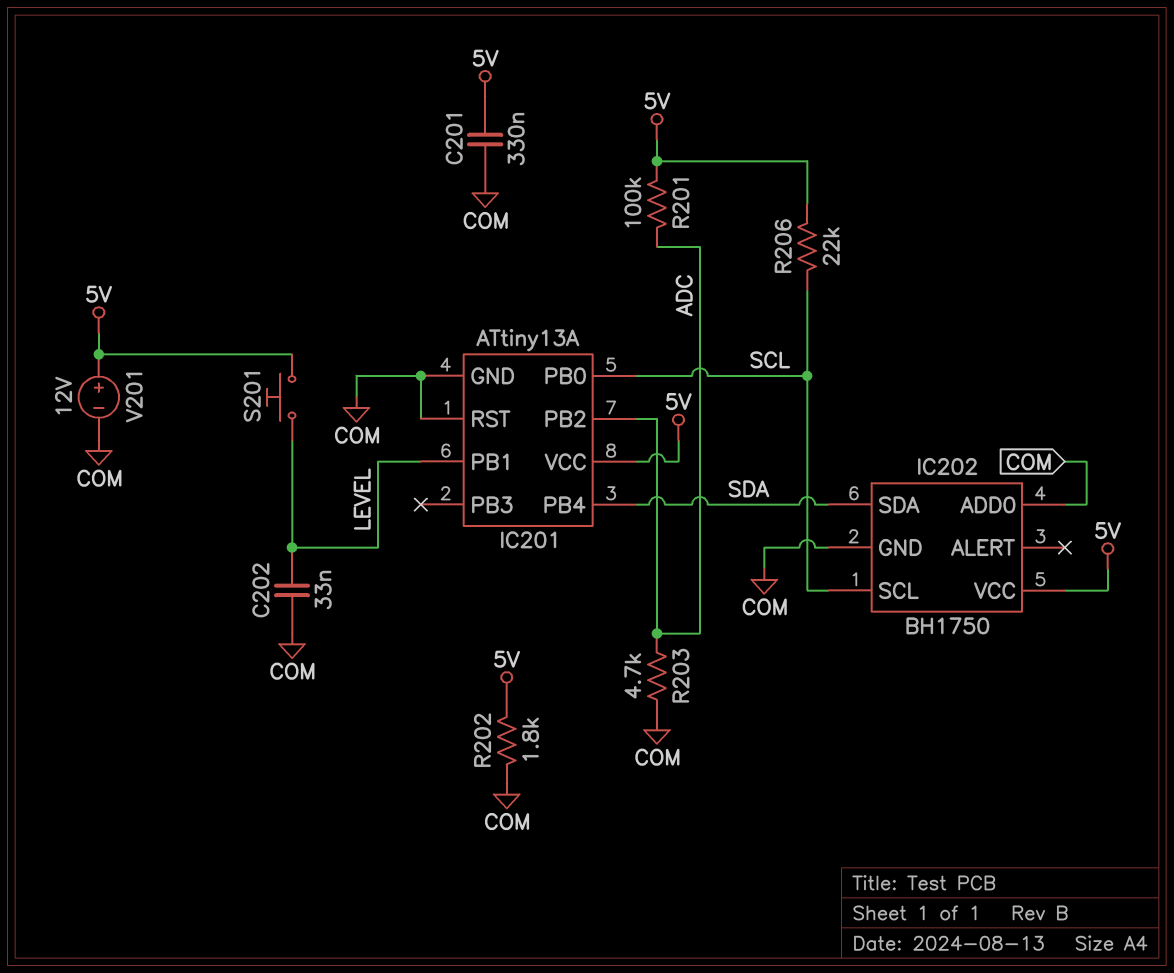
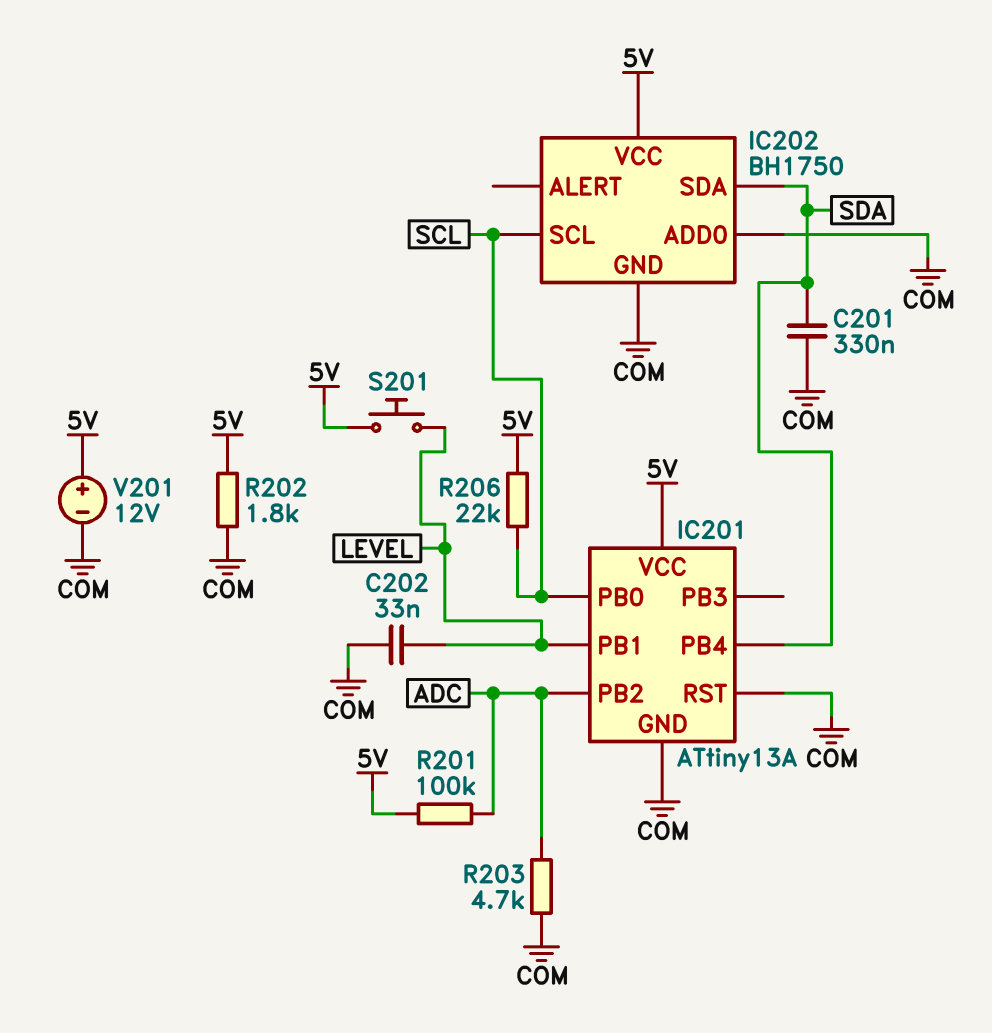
C201: 330nF (5V, COM) -> 330nF (COM, SDA)

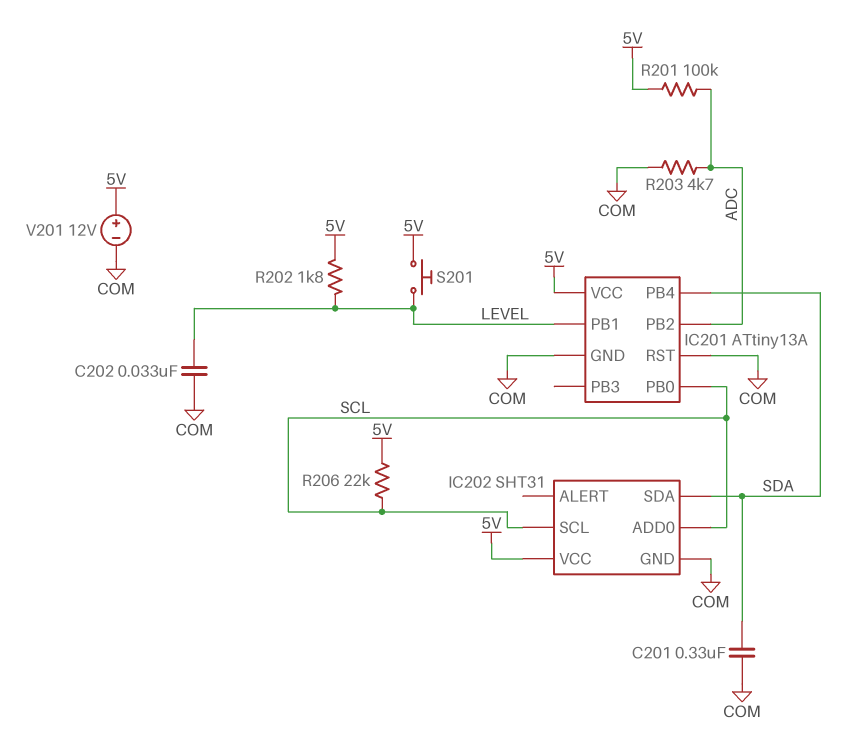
IC202: BH1750 -> SHT31
IC202 pin ADD0: COM -> SCL
R202: 1.8k (5V, COM) -> 1.8k (5V, LEVEL)

